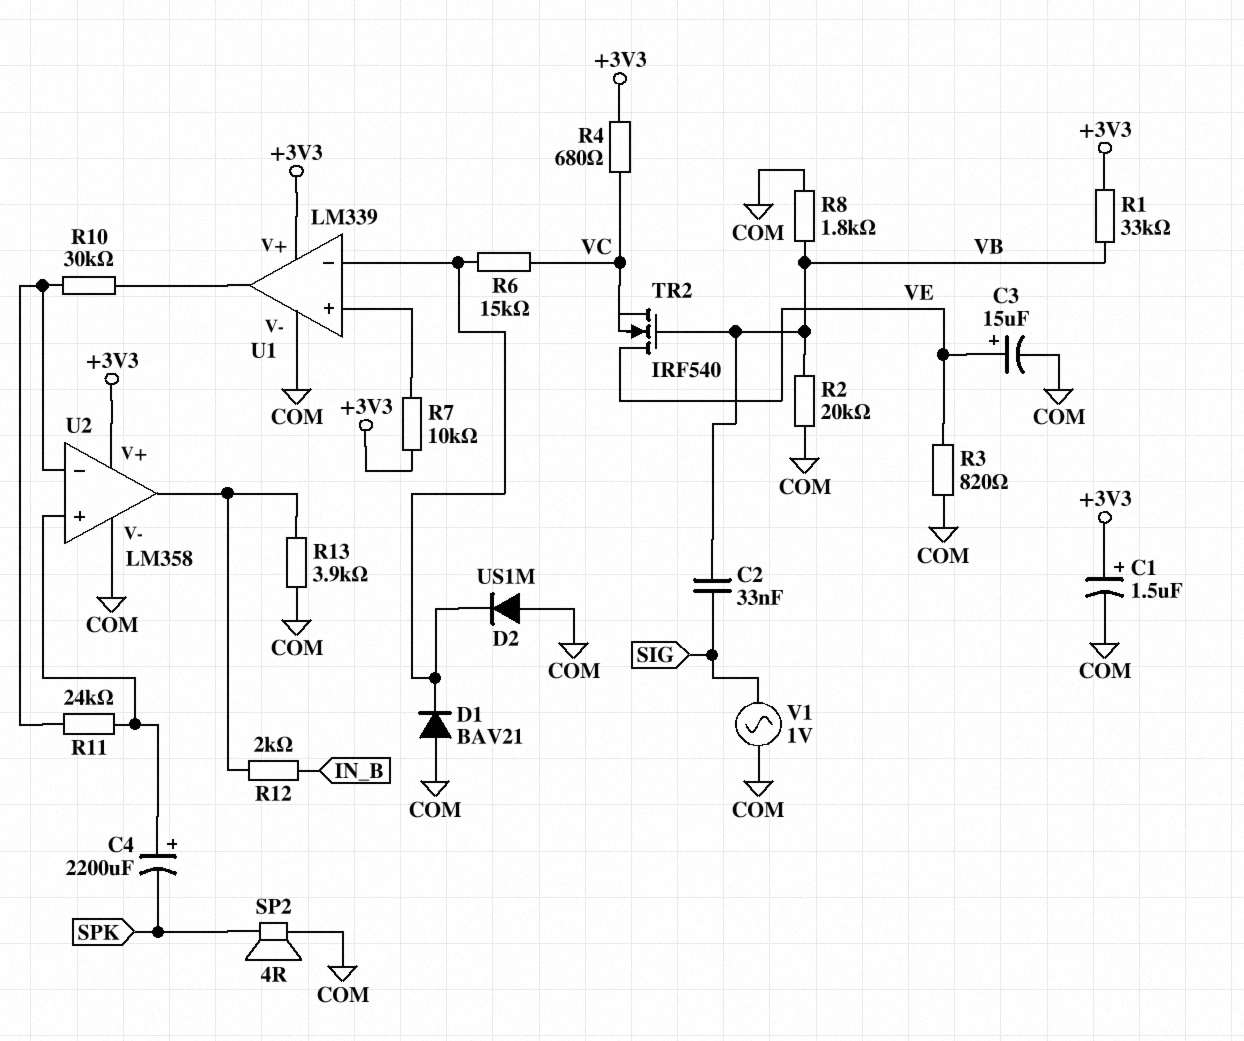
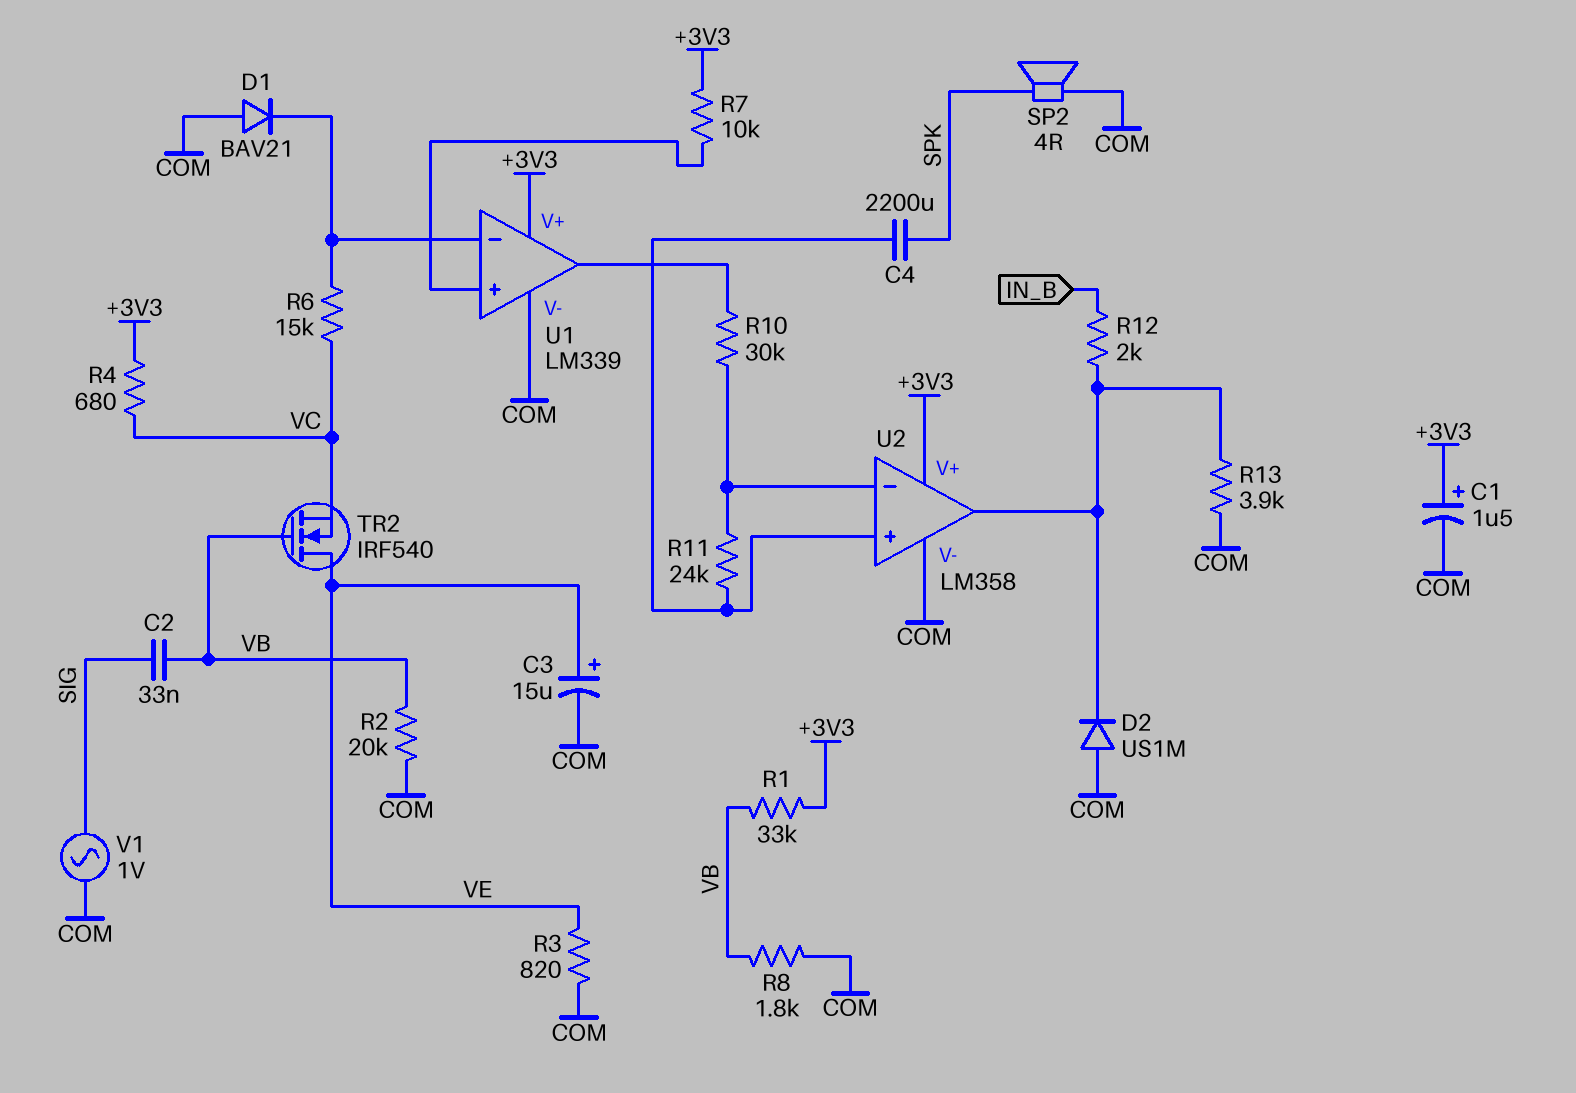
C4: 2200uF (plus U2/in+, minus SPK) -> 2200uF (SPK, U2/in+)
D2: diode US1M (A COM, K U1/in-) -> diode US1M (A COM, K U2/out)

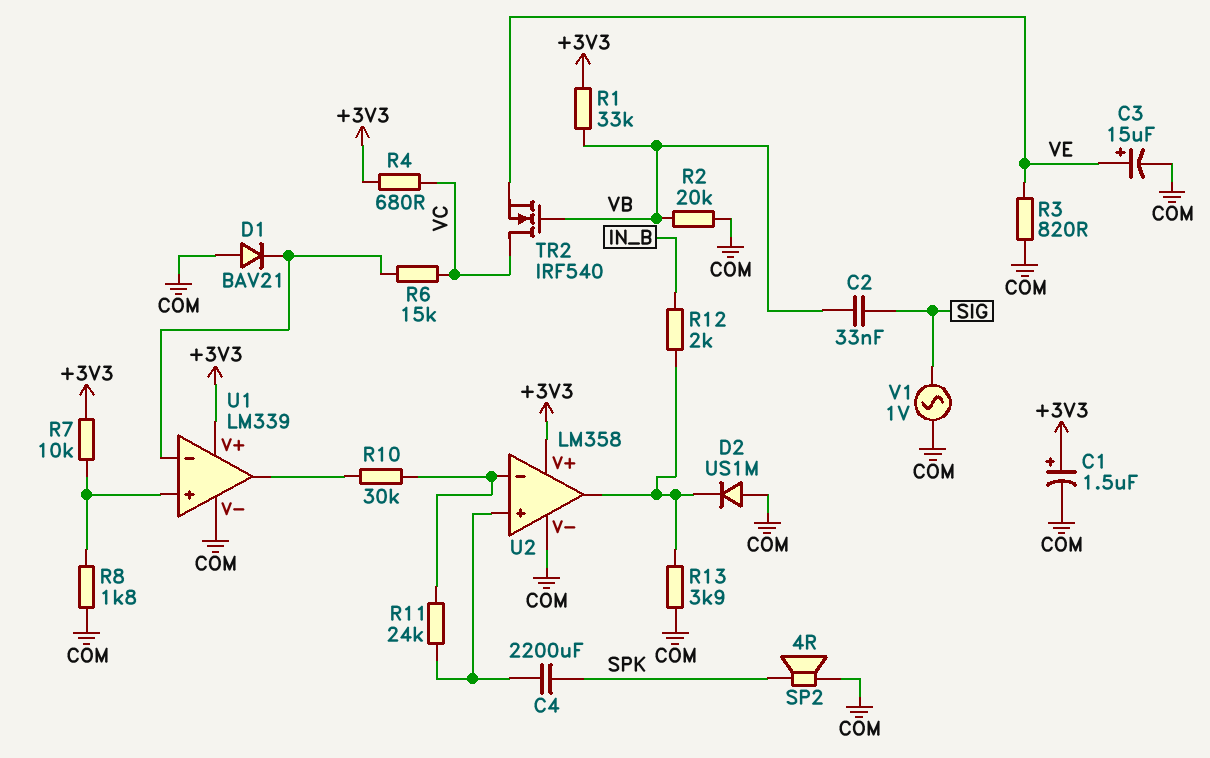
R8: 1.8k (COM, VB) -> 1.8k (COM, U1/in+)
TR2: NMOS IRF540 (G VB, D VE, S VC) -> NMOS IRF540 (G VB, D VC, S VE)

